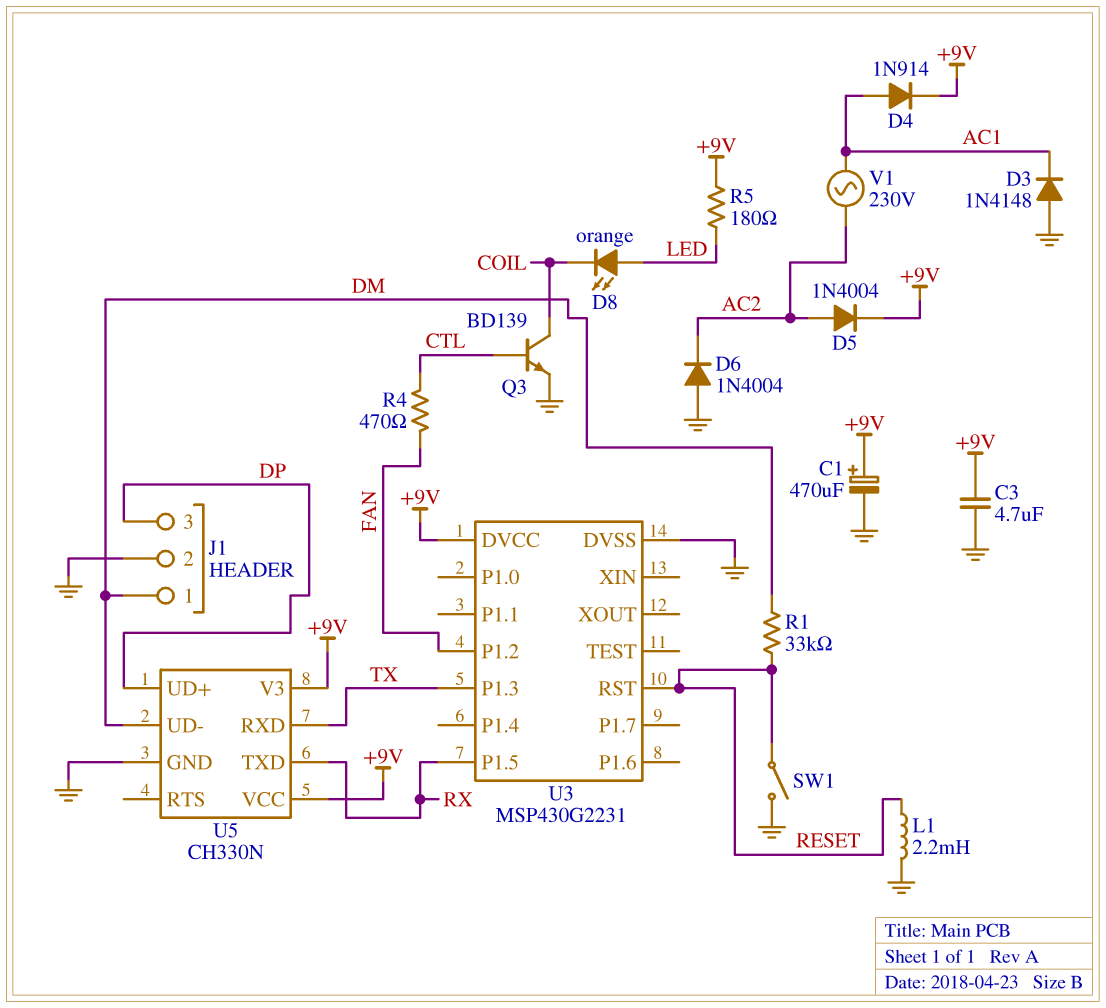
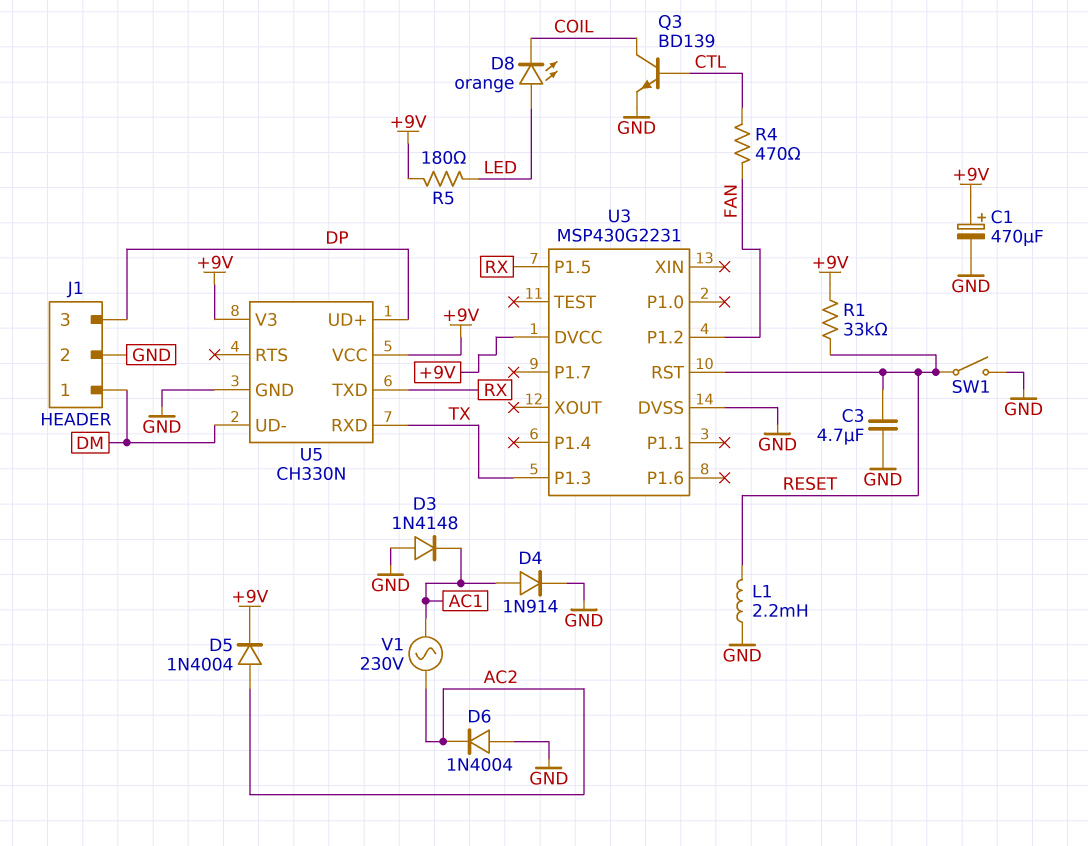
C3: 4.7uF (+9V, GND) -> 4.7uF (GND, RESET)
D4: diode 1N914 (A AC1, K +9V) -> diode 1N914 (A AC1, K GND)
R1: 33k (DM, RESET) -> 33k (+9V, RESET)

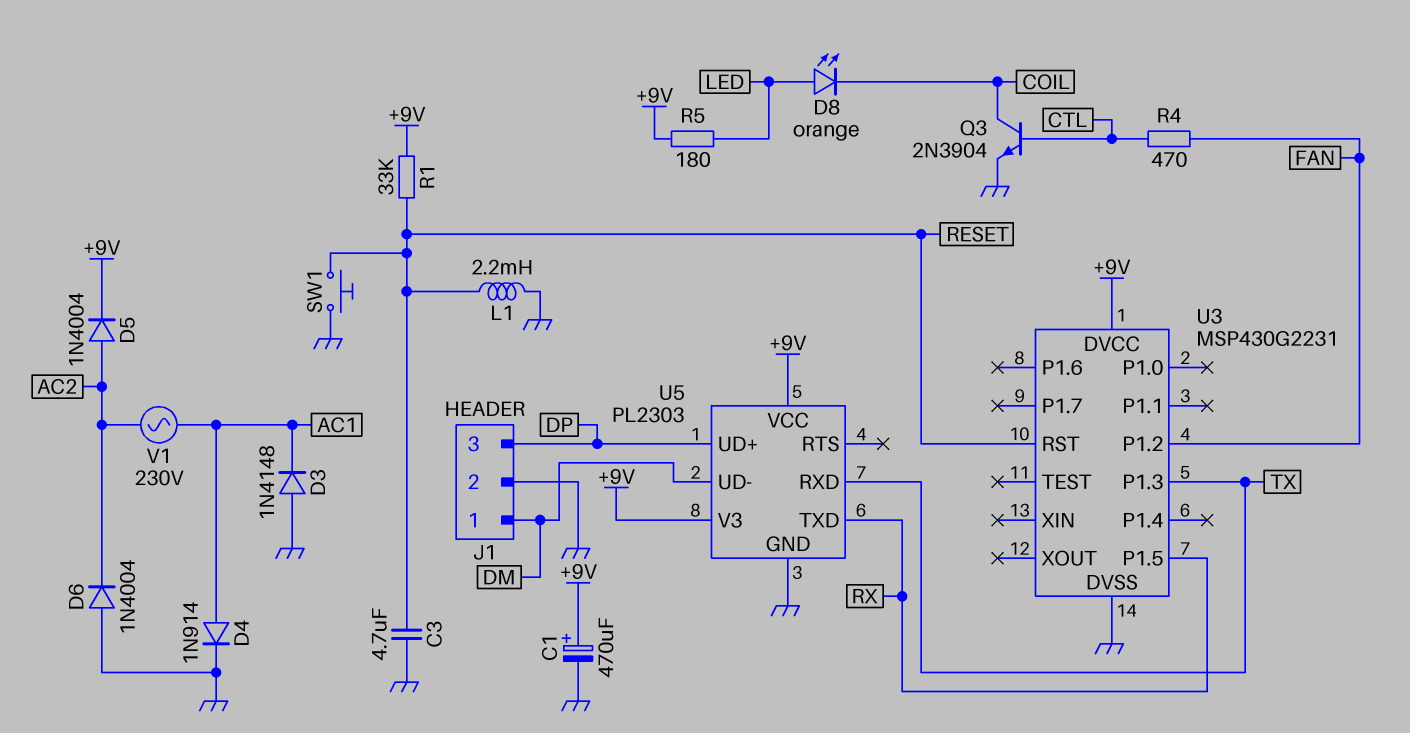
Q3: NPN BD139 (B CTL, C COIL, E GND) -> NPN 2N3904 (B CTL, C COIL, E GND)
SW1: switch (GND, RESET) -> button (GND, RESET)
U5: CH330N -> PL2303

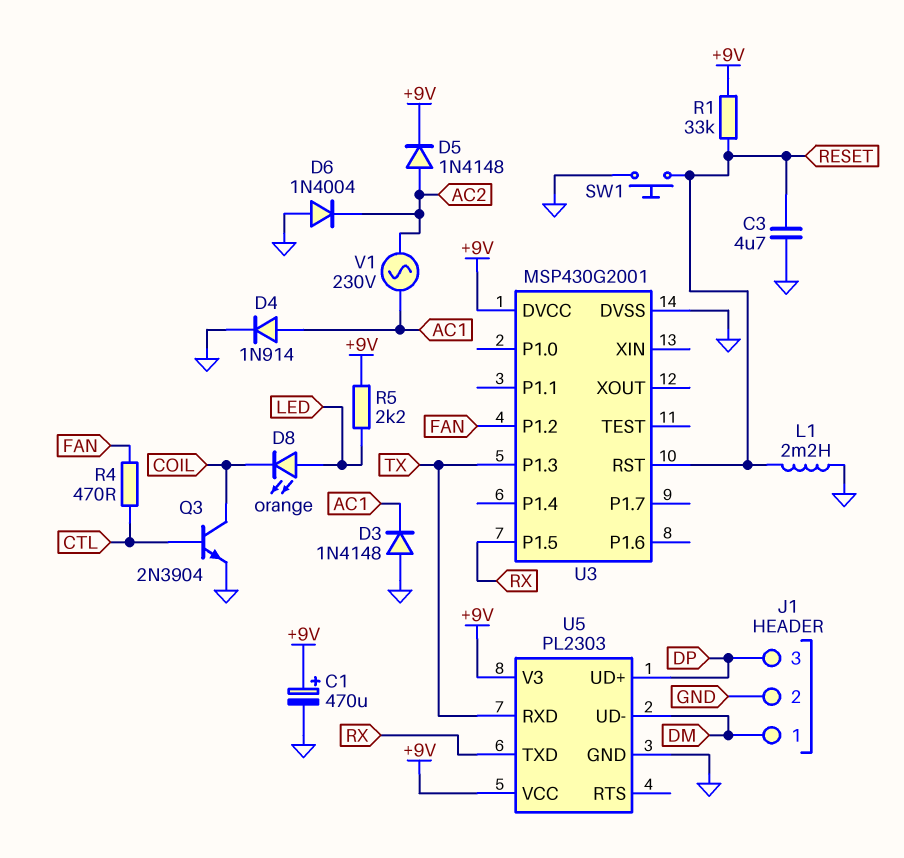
D5: diode 1N4004 (A AC2, K +9V) -> diode 1N4148 (A AC2, K +9V)
R5: 180 (+9V, LED) -> 2.2k (+9V, LED)
U3: MSP430G2231 -> MSP430G2001

